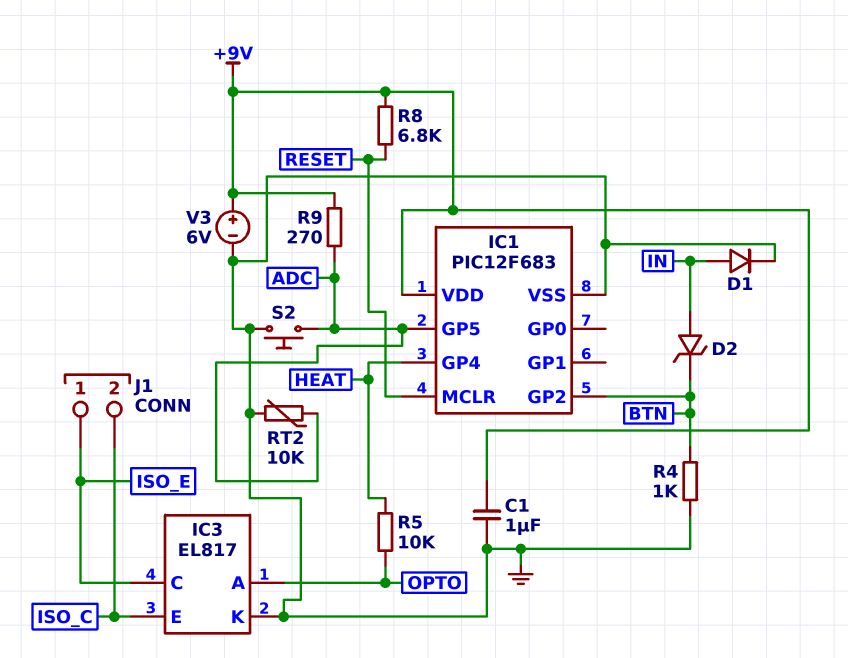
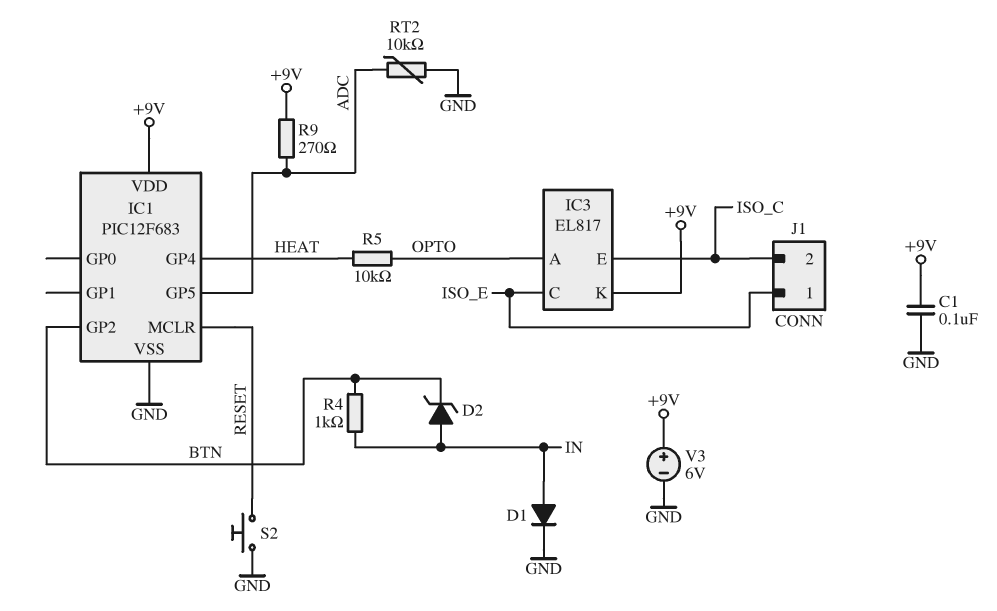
C1: 1uF (+9V, GND) -> 100nF (+9V, GND)
IC3 pin K: GND -> +9V
R4: 1k (BTN, GND) -> 1k (BTN, IN)
R8: 6.8k (+9V, RESET) -> none
S2: button (ADC, GND) -> button (GND, RESET)

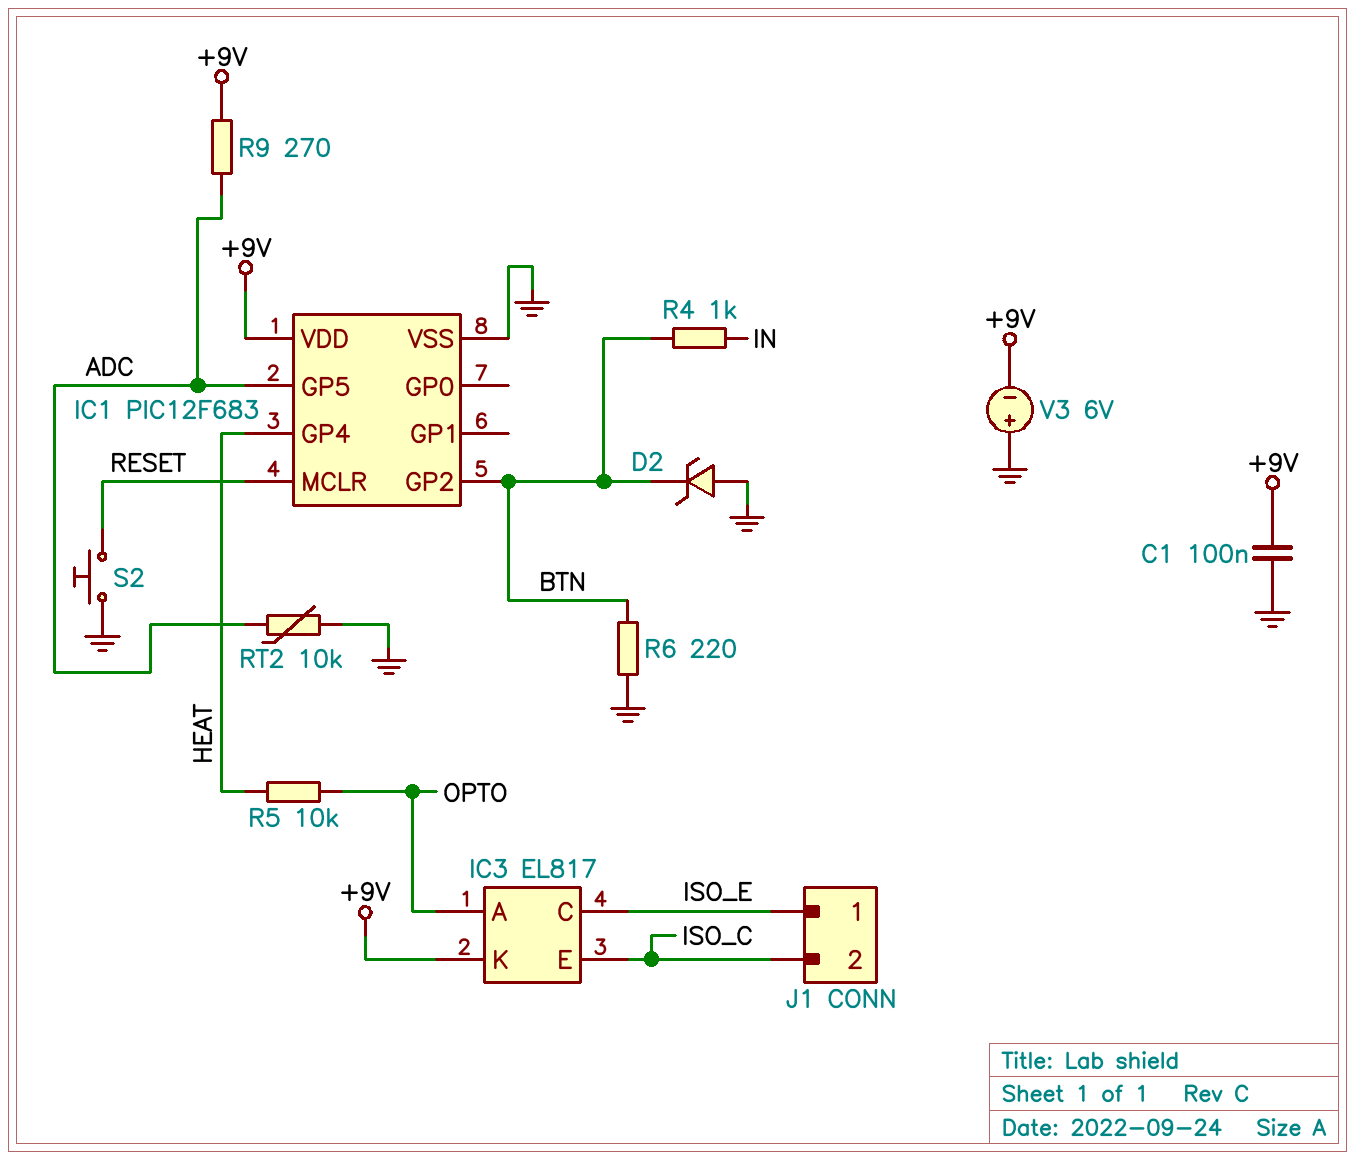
D1: diode (A IN, K GND) -> none
D2: zener (A IN, K BTN) -> zener (A GND, K BTN)
R6: none -> 220 (BTN, GND)
V3: 6V (plus +9V, minus GND) -> 6V (plus GND, minus +9V)

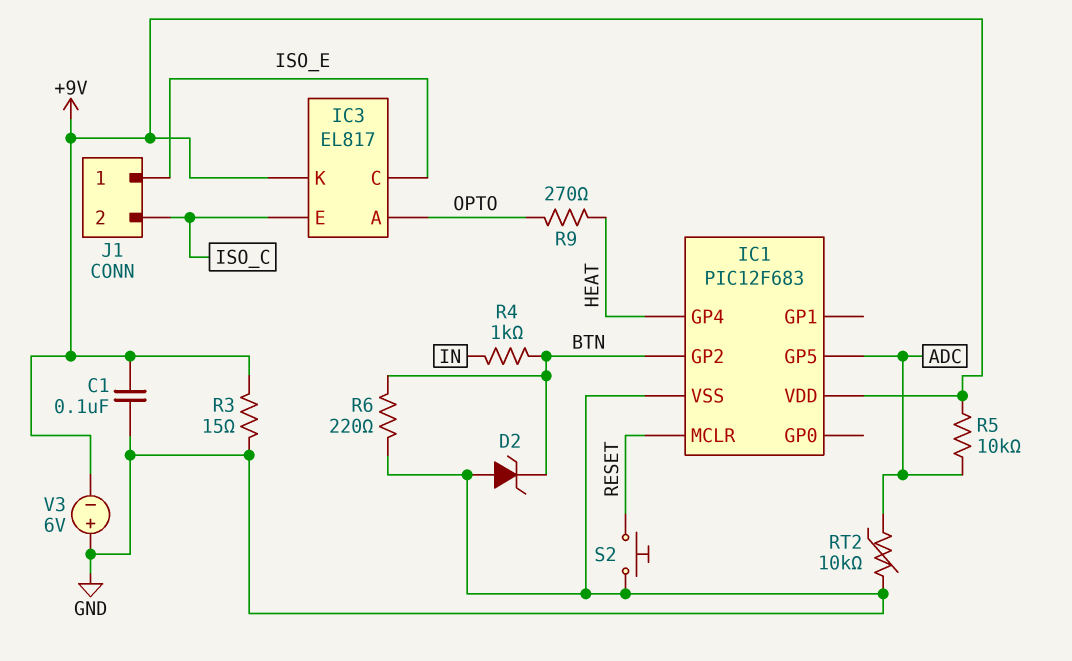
R3: none -> 15 (+9V, GND)
R5: 10k (HEAT, OPTO) -> 10k (+9V, ADC)
R9: 270 (+9V, ADC) -> 270 (HEAT, OPTO)

